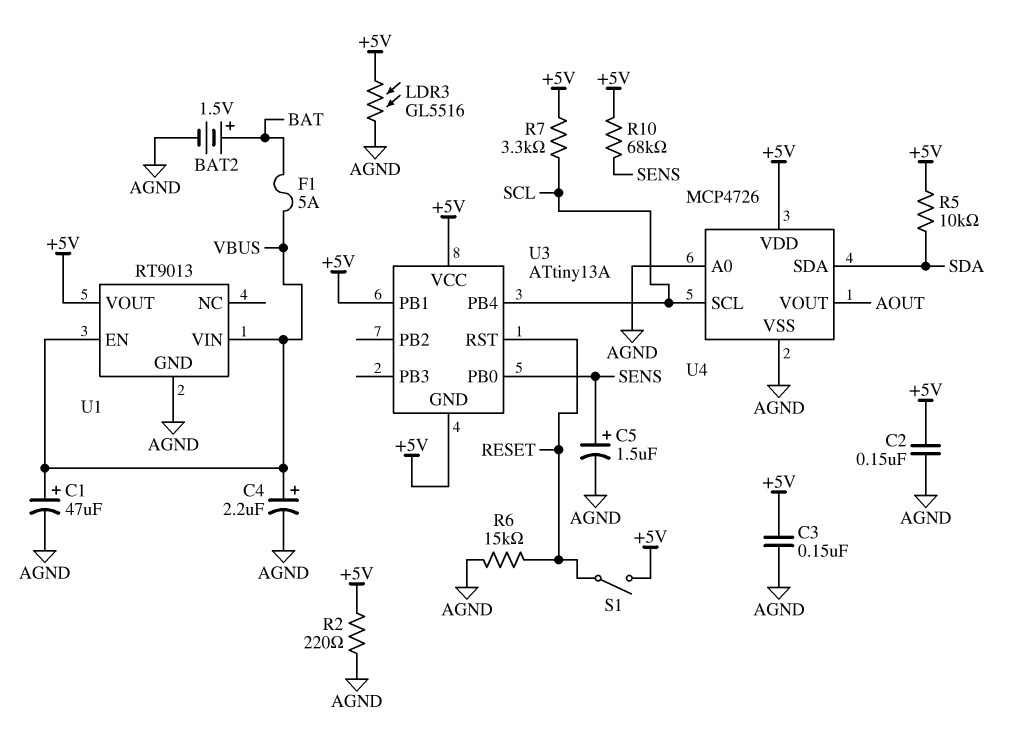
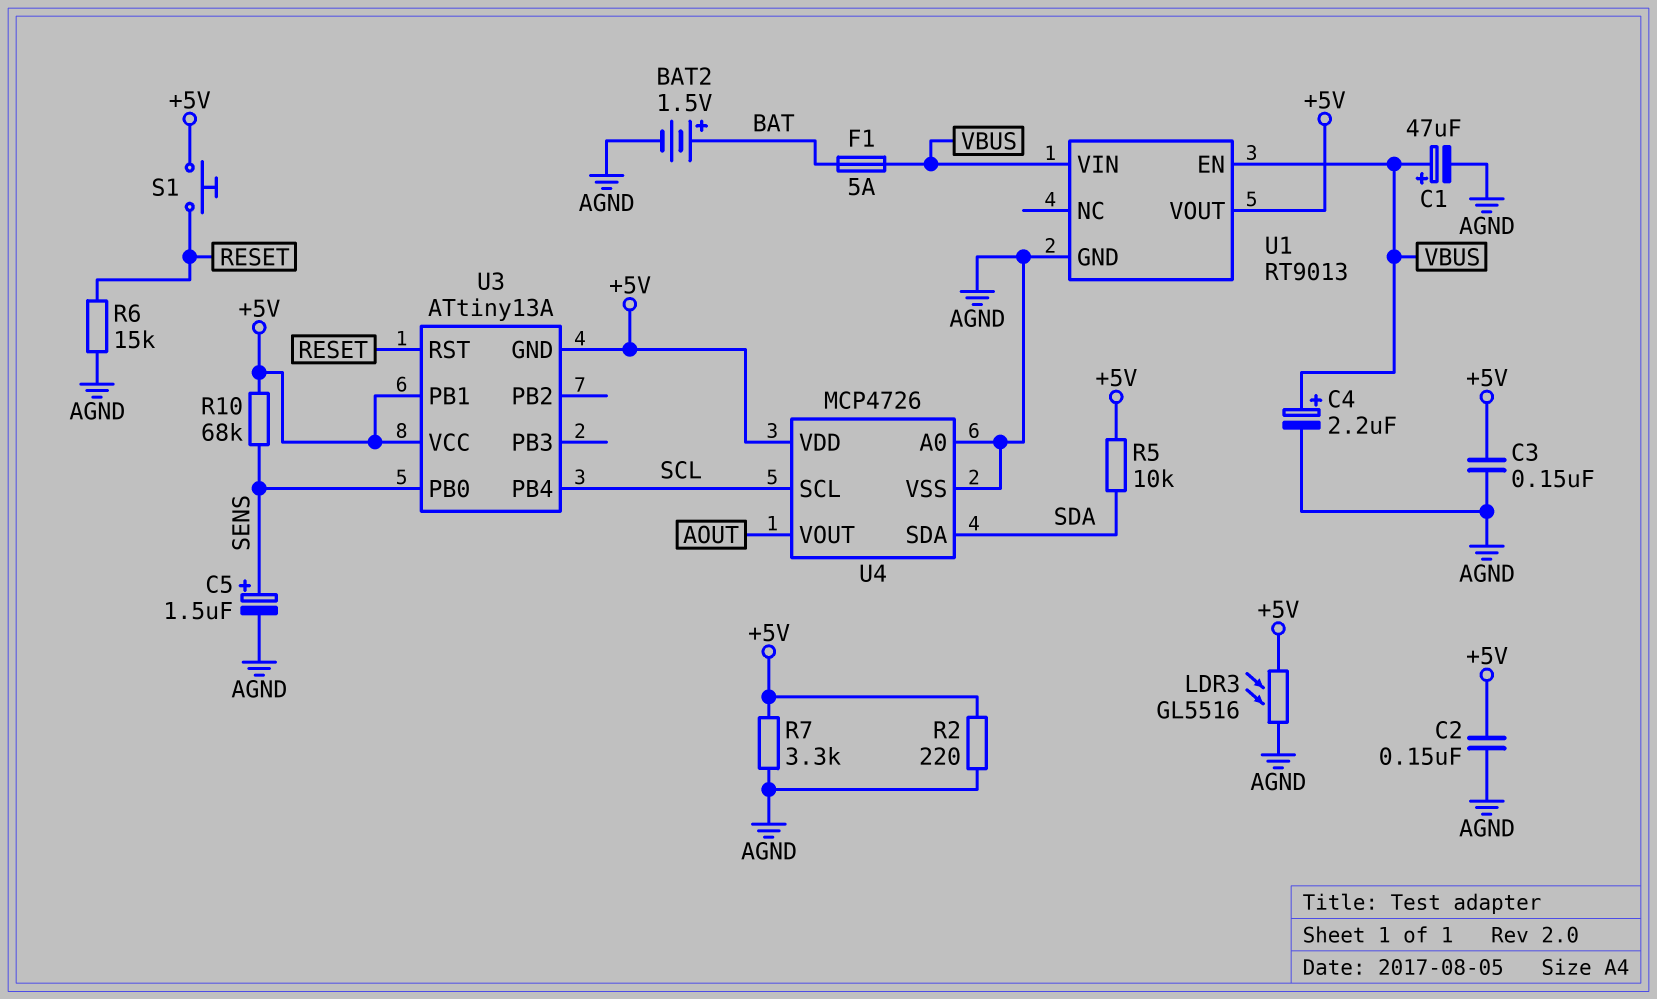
R7: 3.3k (+5V, SCL) -> 3.3k (+5V, AGND)
S1: switch (+5V, RESET) -> button (+5V, RESET)

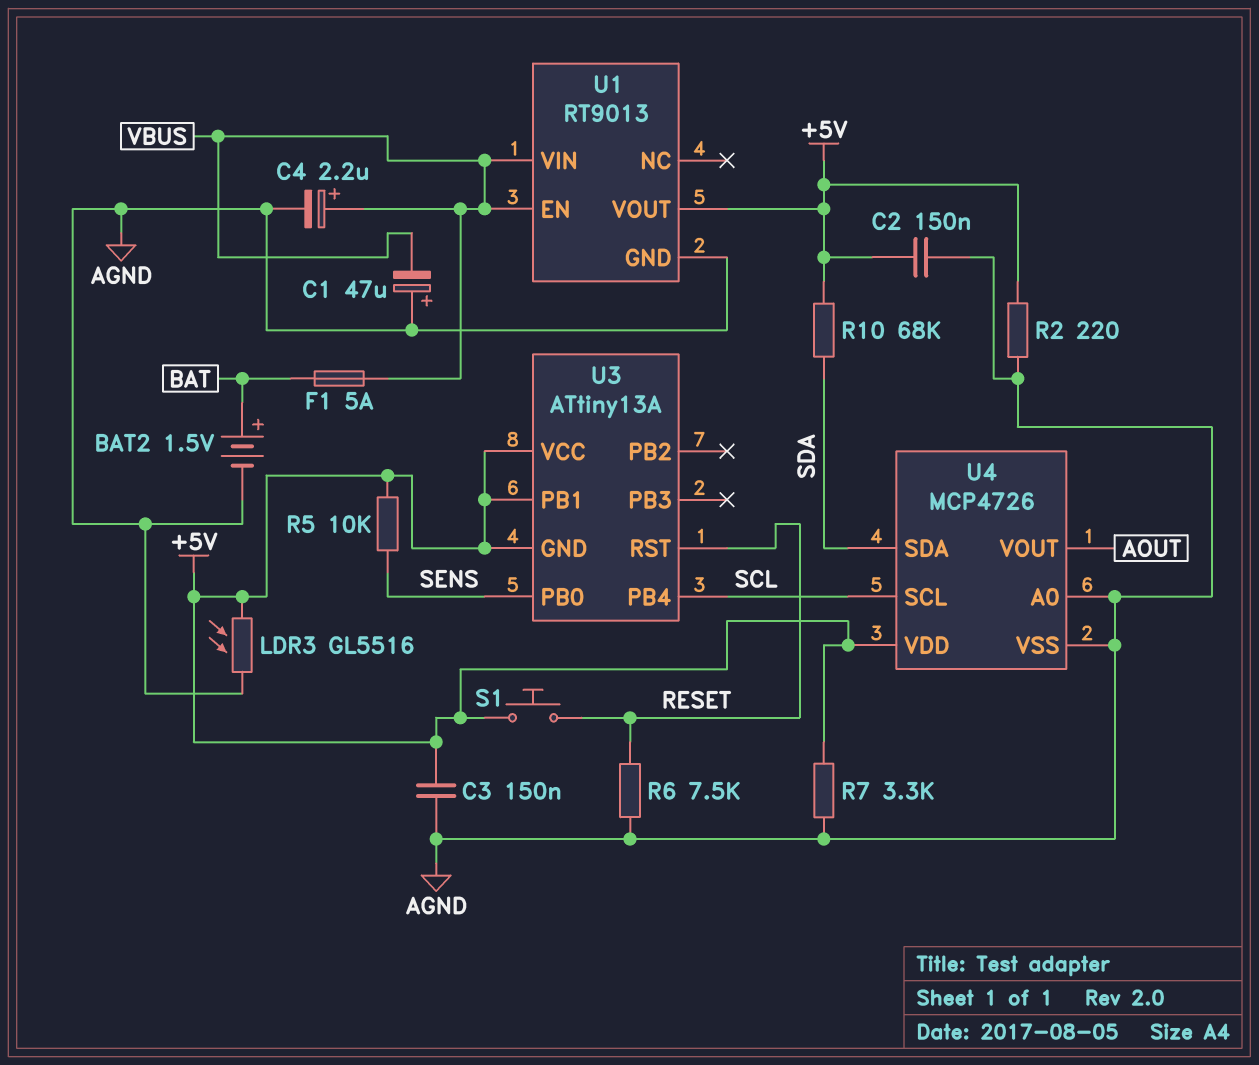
C1: 47uF (plus VBUS, minus AGND) -> 47uF (plus AGND, minus VBUS)
C5: 1.5uF (plus SENS, minus AGND) -> none
R5: 10k (+5V, SDA) -> 10k (+5V, SENS)
R6: 15k (AGND, RESET) -> 7.5k (AGND, RESET)
R10: 68k (+5V, SENS) -> 68k (+5V, SDA)

